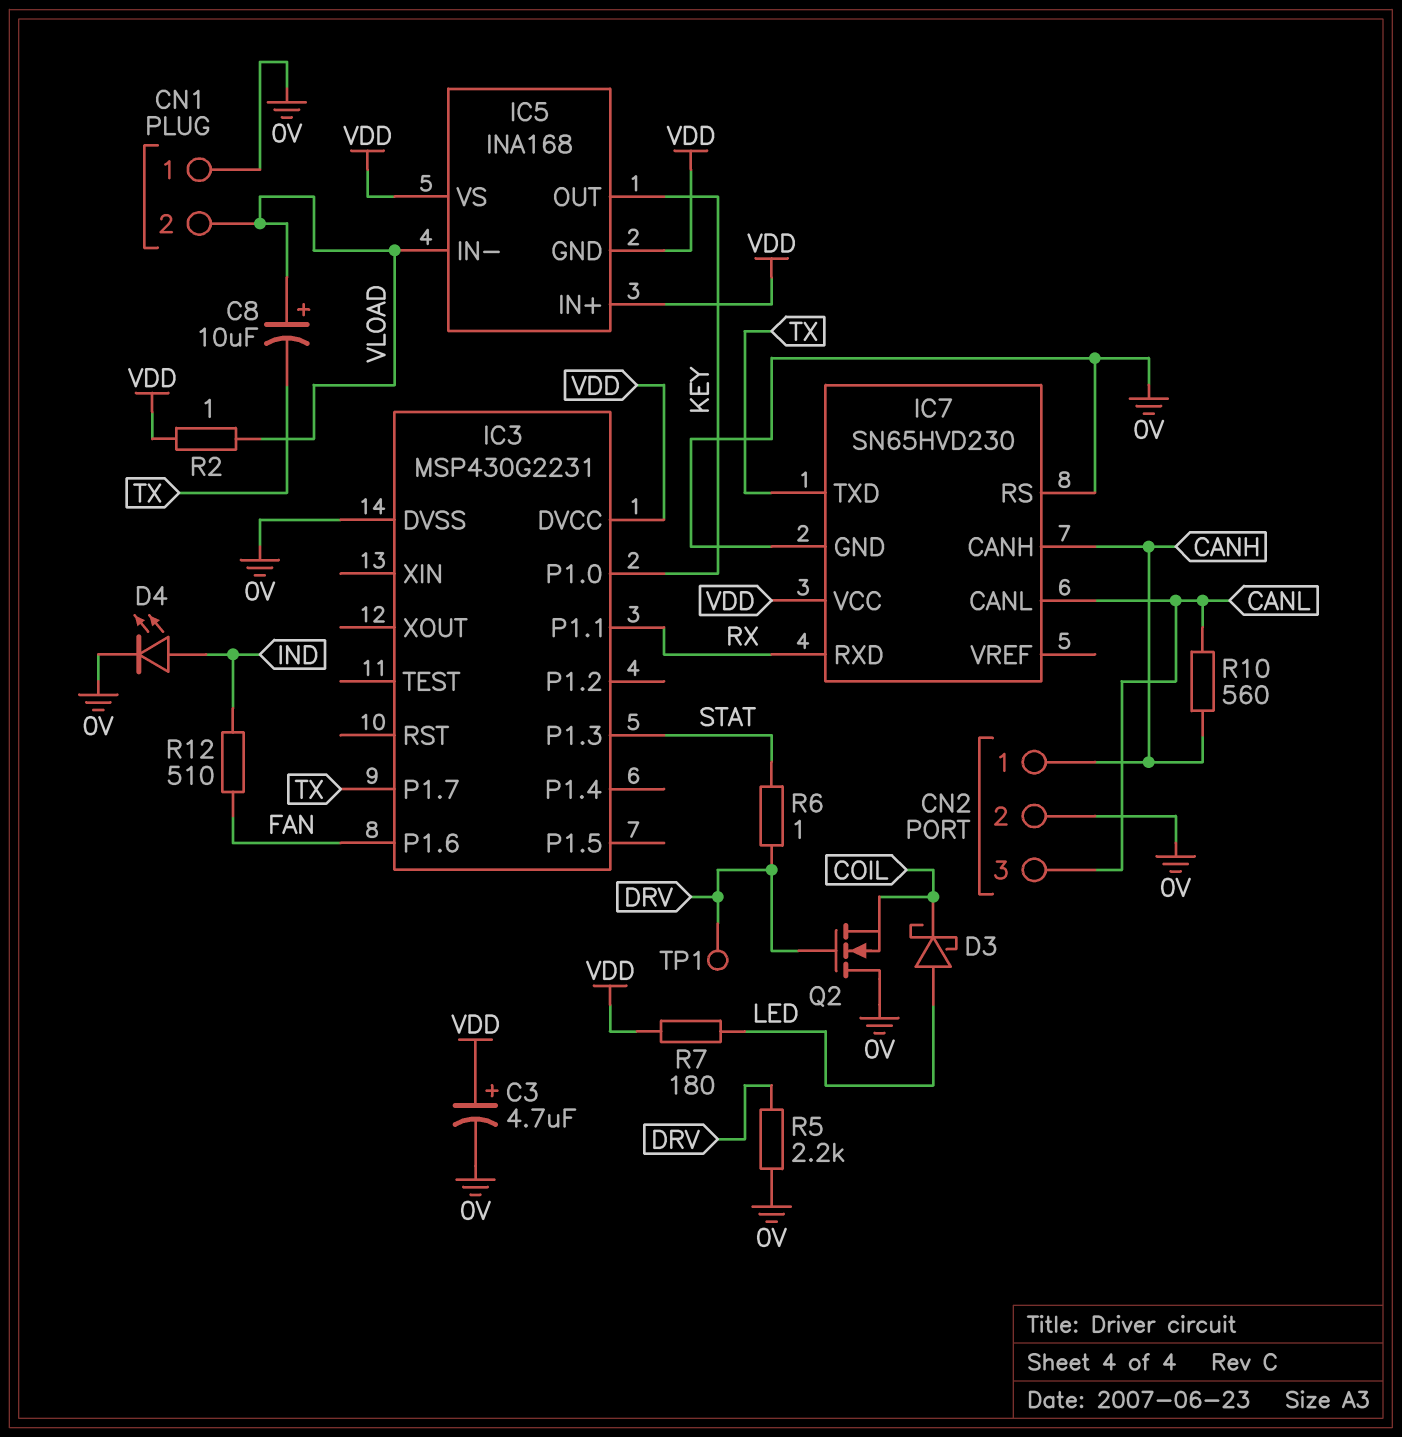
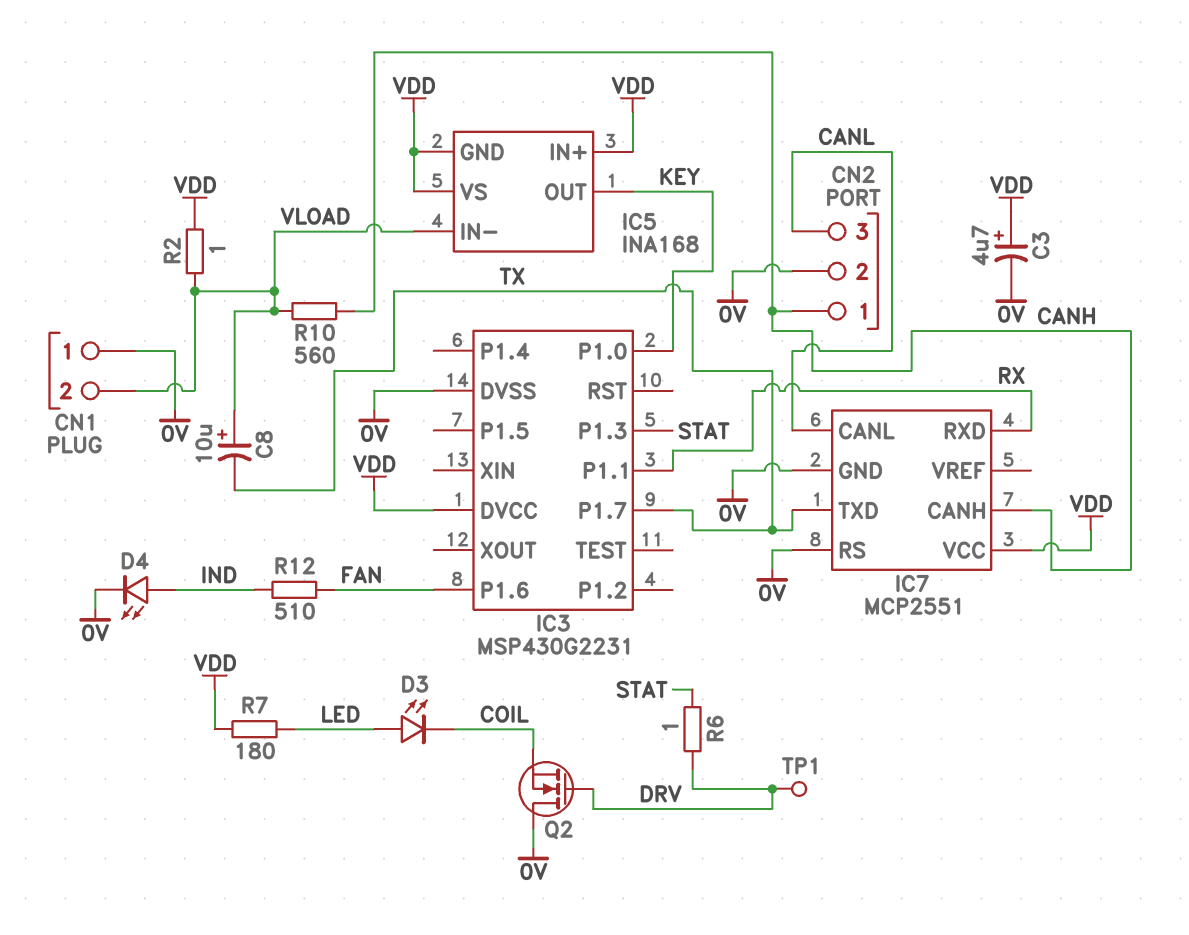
D3: schottky (A LED, K COIL) -> LED (A LED, K COIL)
IC7: SN65HVD230 -> MCP2551
R5: 2.2k (0V, DRV) -> none
R10: 560 (CANH, CANL) -> 560 (CANH, VLOAD)

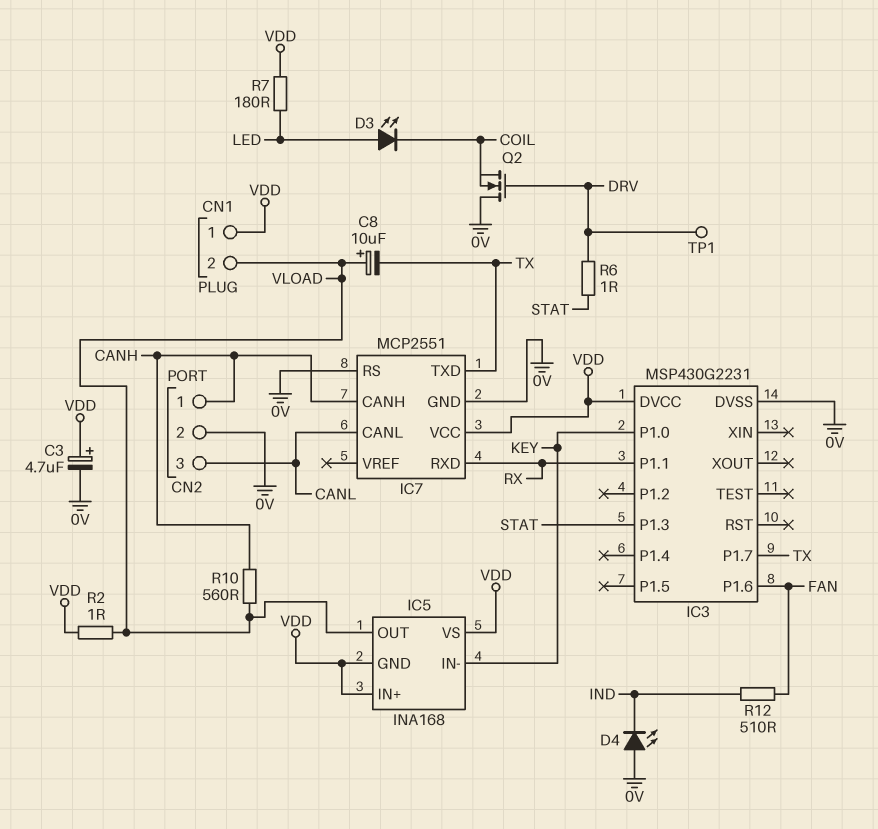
CN1 pin 1: 0V -> VDD
D4: LED (A IND, K 0V) -> LED (A 0V, K IND)
IC5 pin IN-: VLOAD -> KEY
IC5 pin OUT: KEY -> VLOAD

